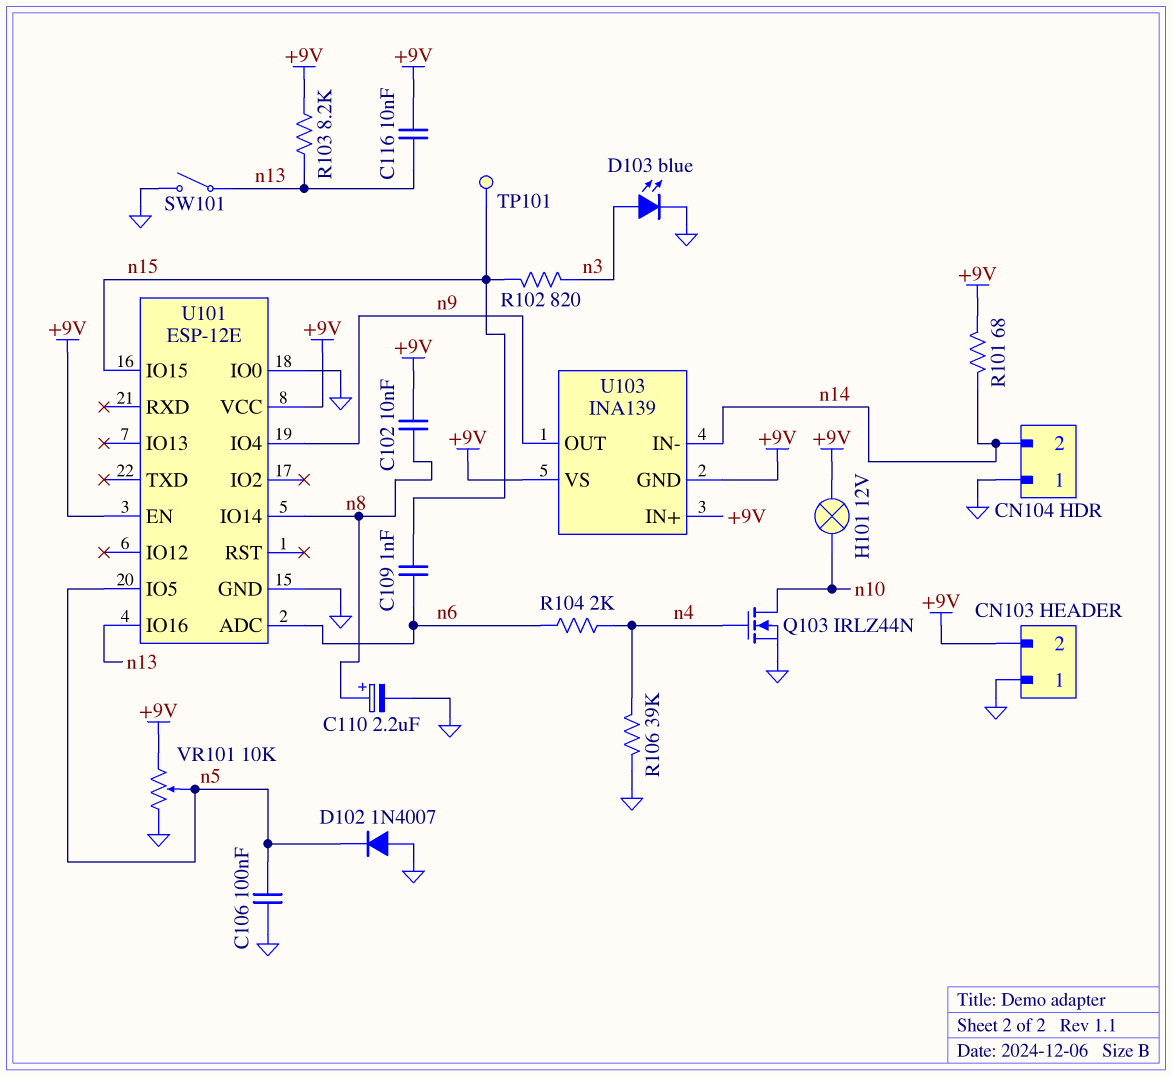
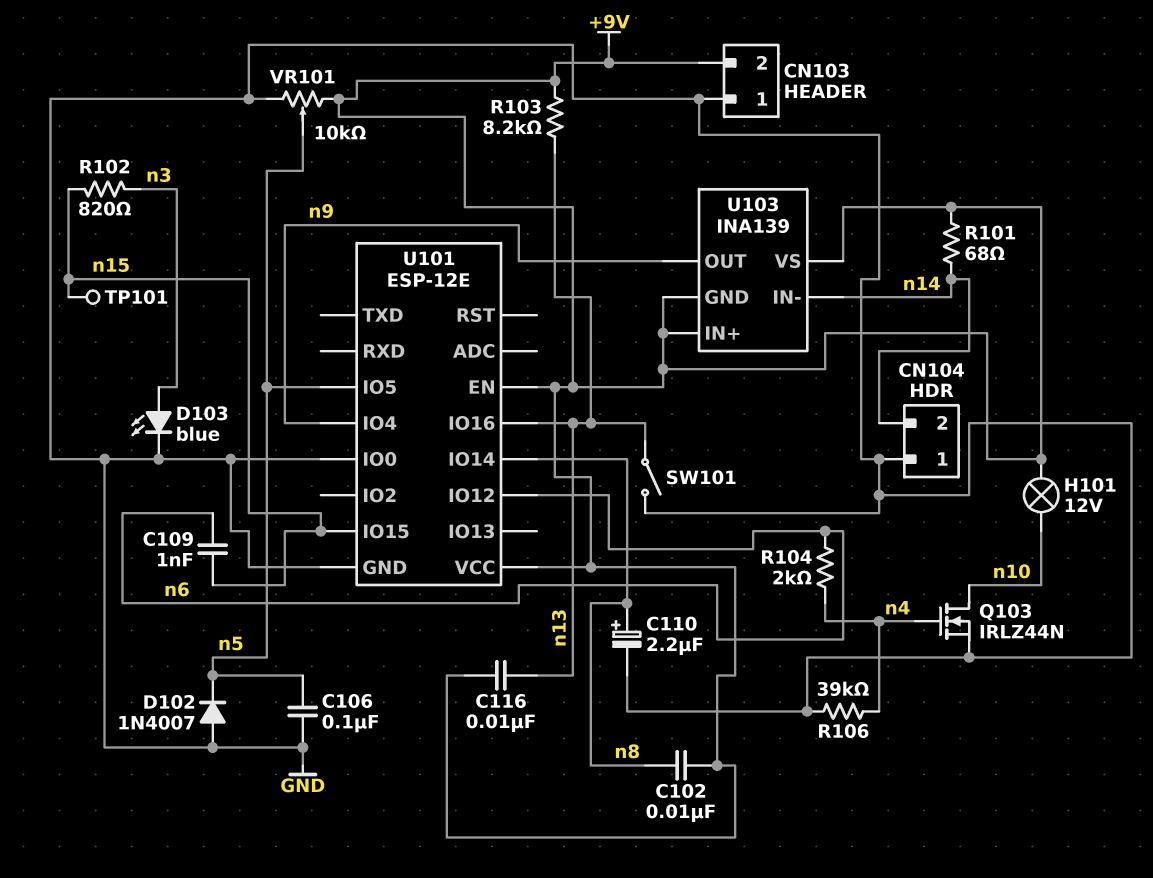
U101 pin ADC: n6 -> none
U101 pin IO12: none -> n6

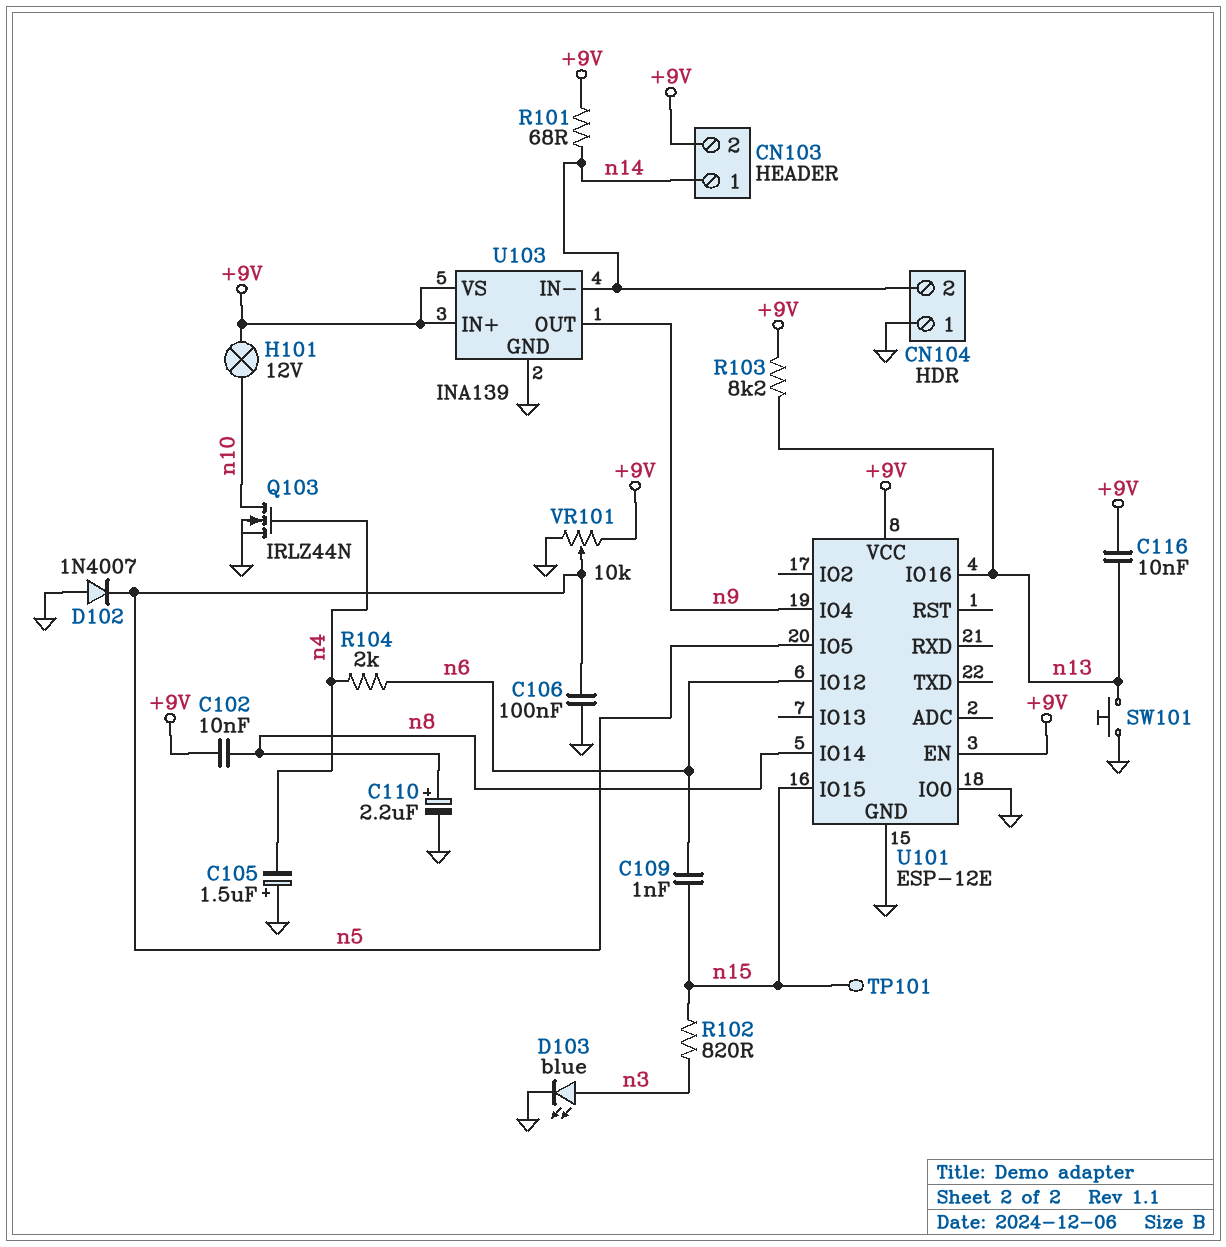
C105: none -> 1.5uF (plus GND, minus n4)
CN103 pin 1: GND -> n14
R106: 39k (GND, n4) -> none
SW101: switch (GND, n13) -> button (GND, n13)
U103 pin GND: +9V -> GND

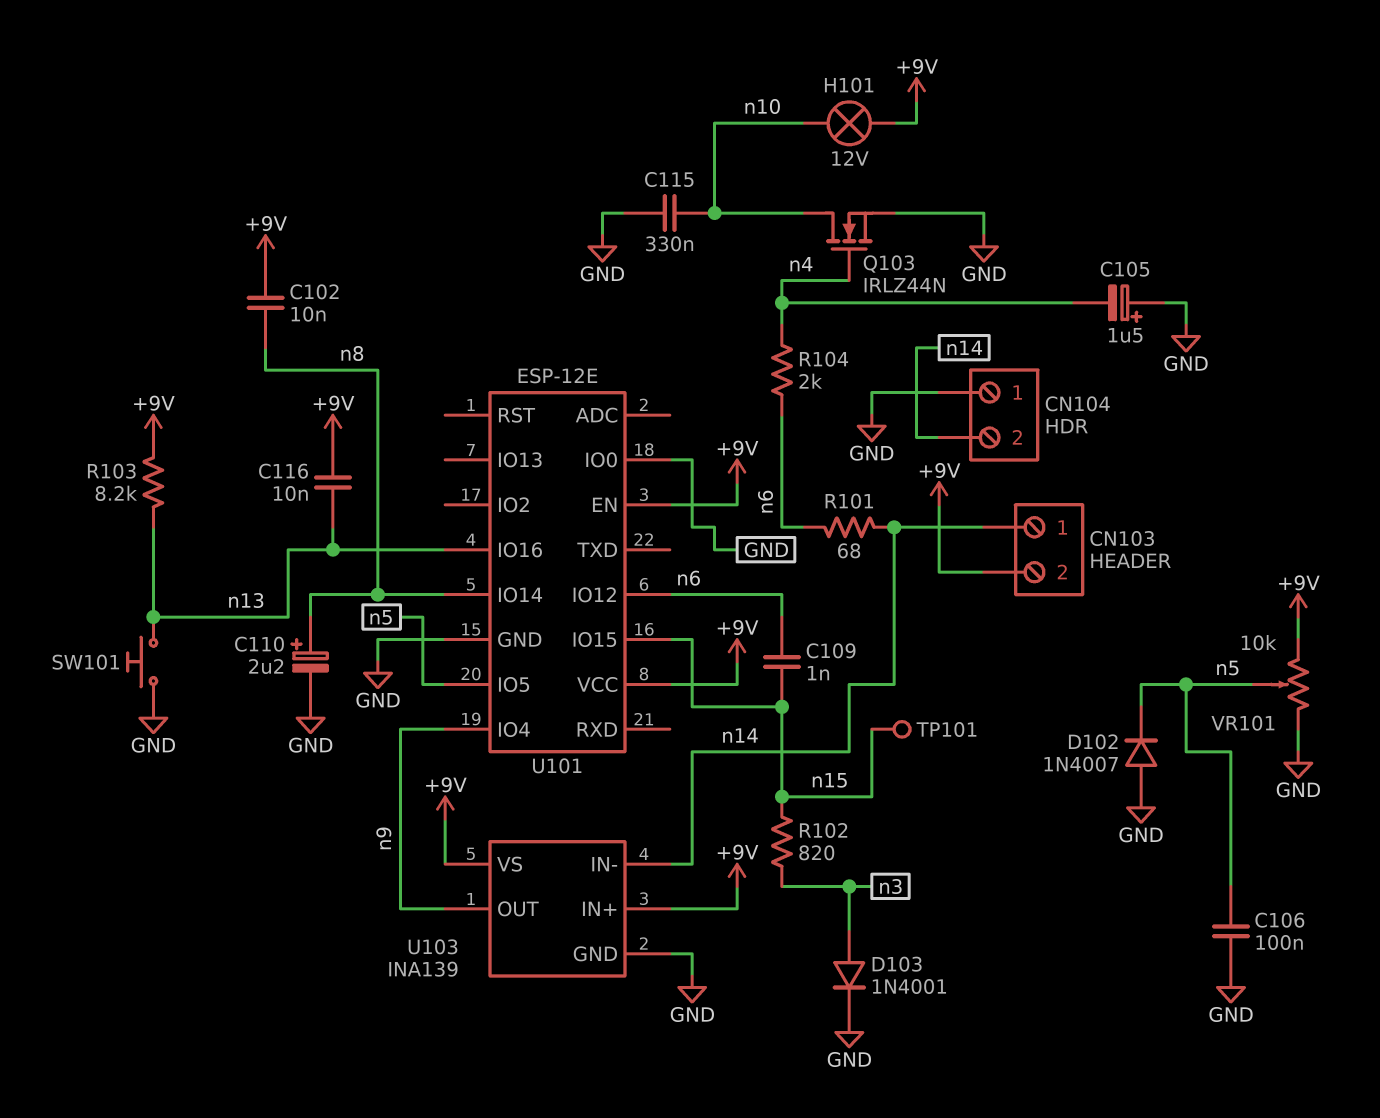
C115: none -> 330nF (GND, n10)
D103: LED blue (A n3, K GND) -> diode 1N4001 (A n3, K GND)
R101: 68 (+9V, n14) -> 68 (n6, n14)

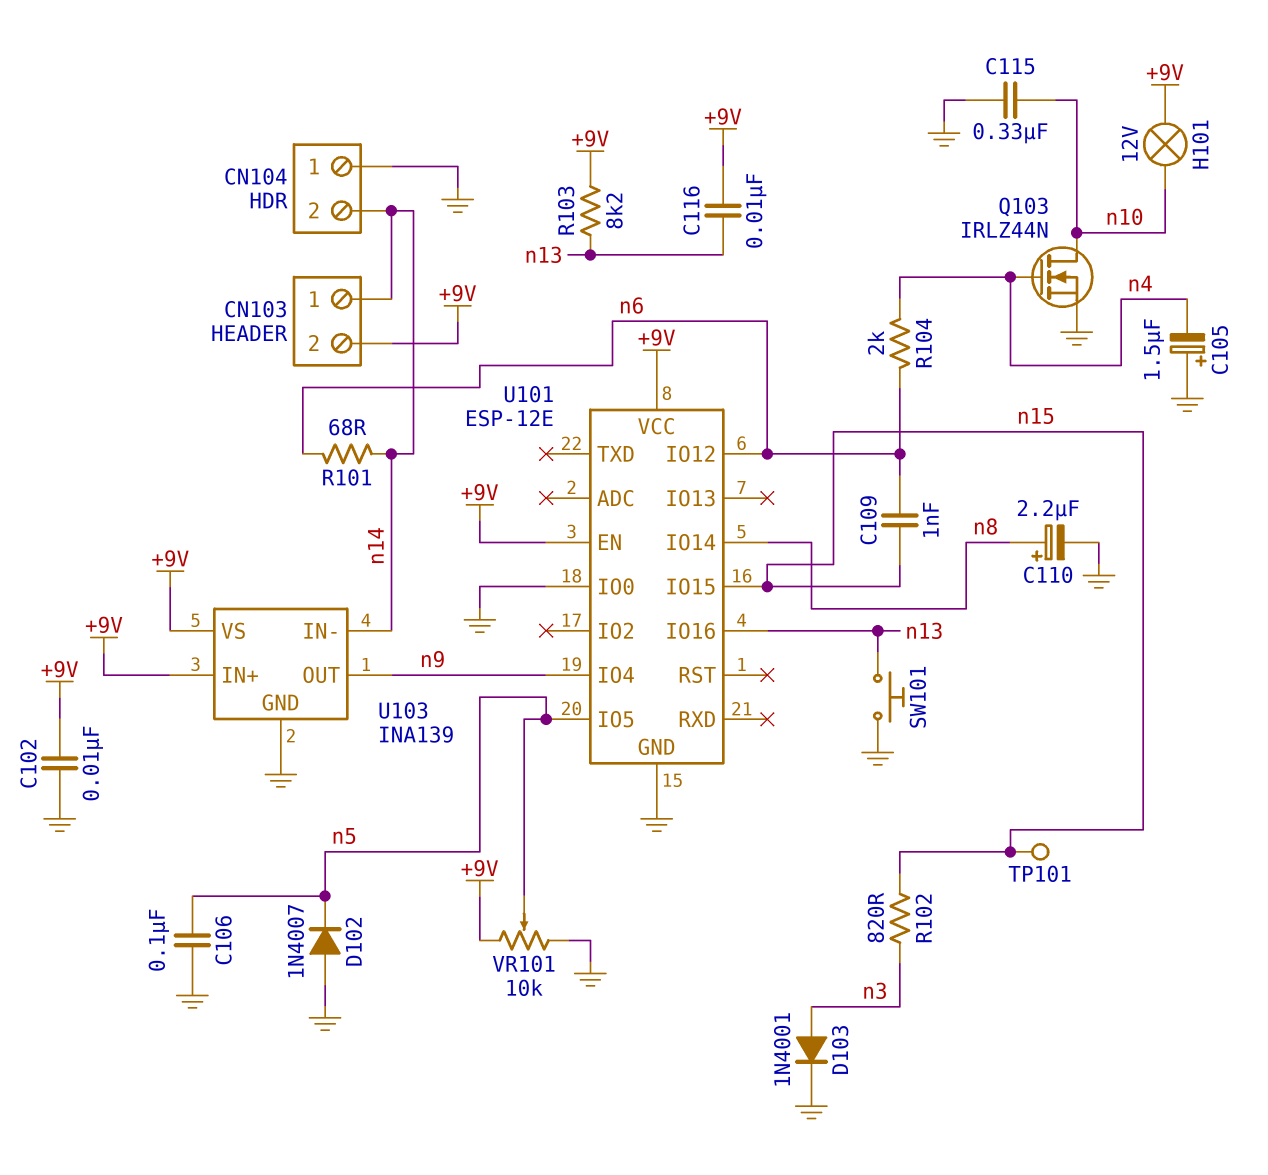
C102: 10nF (+9V, n8) -> 10nF (+9V, GND)

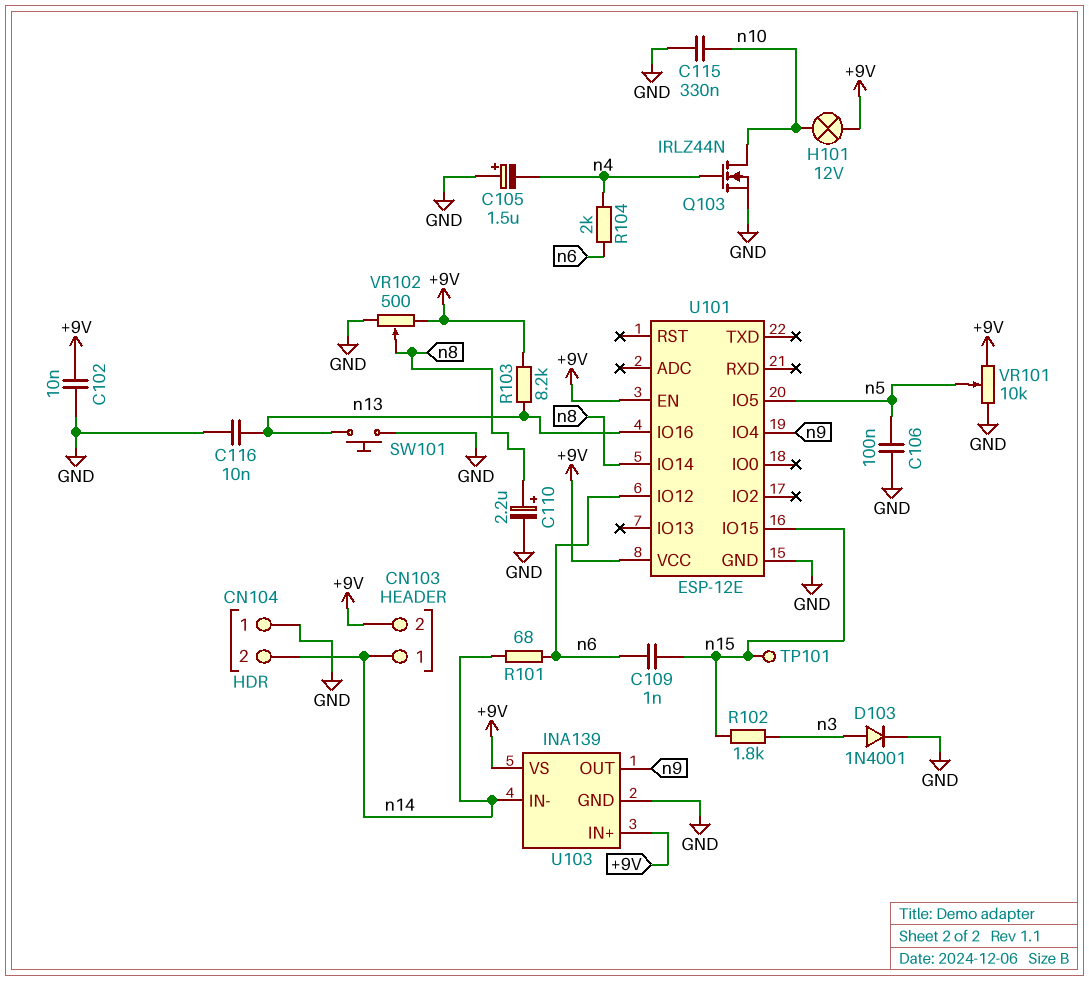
C116: 10nF (+9V, n13) -> 10nF (GND, n13)
D102: diode 1N4007 (A GND, K n5) -> none
R102: 820 (n3, n15) -> 1.8k (n3, n15)
U101 pin IO0: GND -> none
VR102: none -> 500 (+9V, GND, wiper n8)

